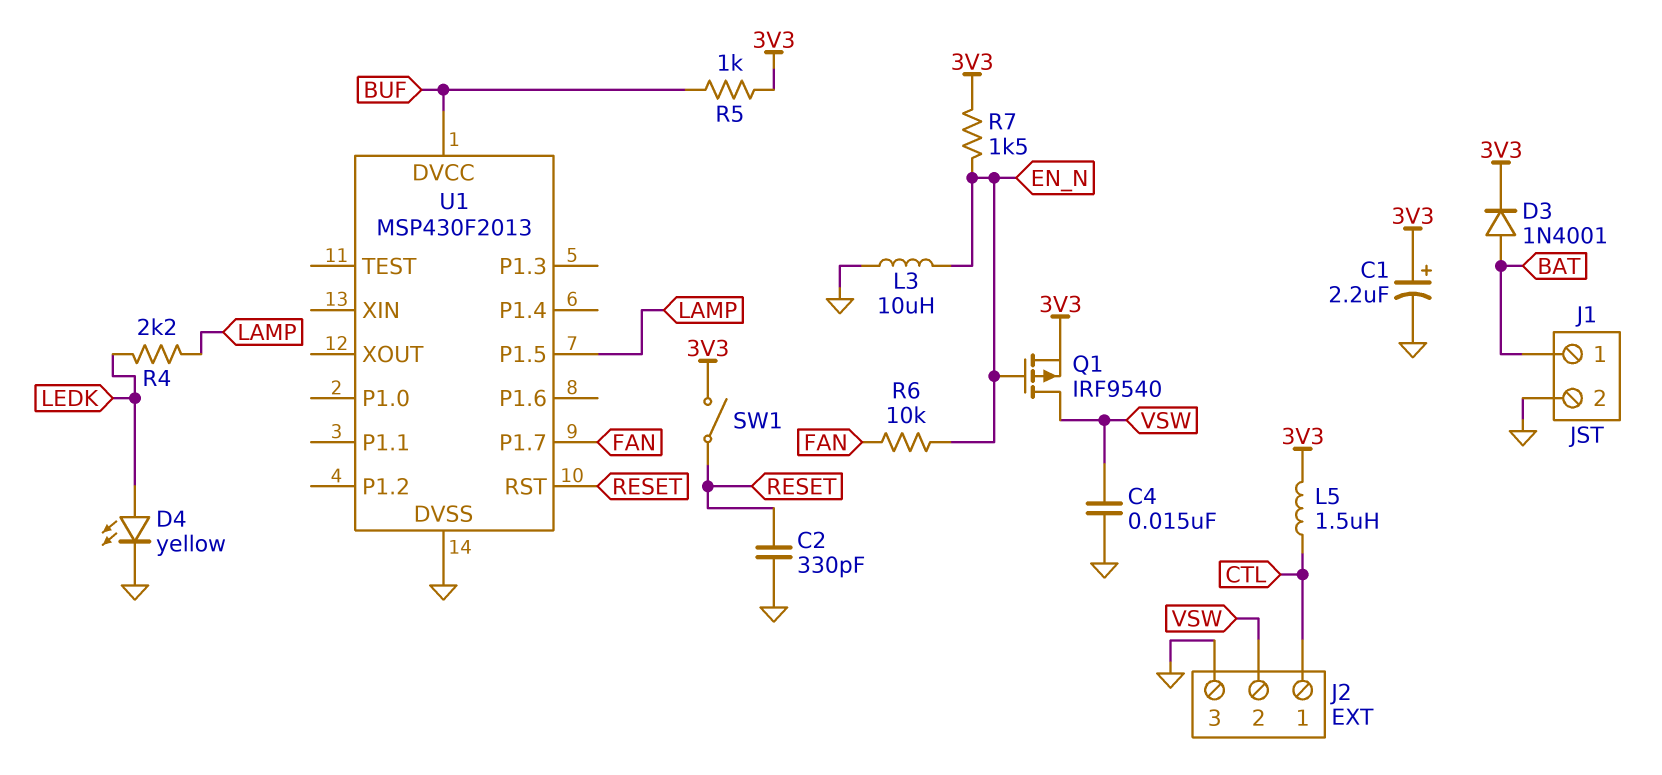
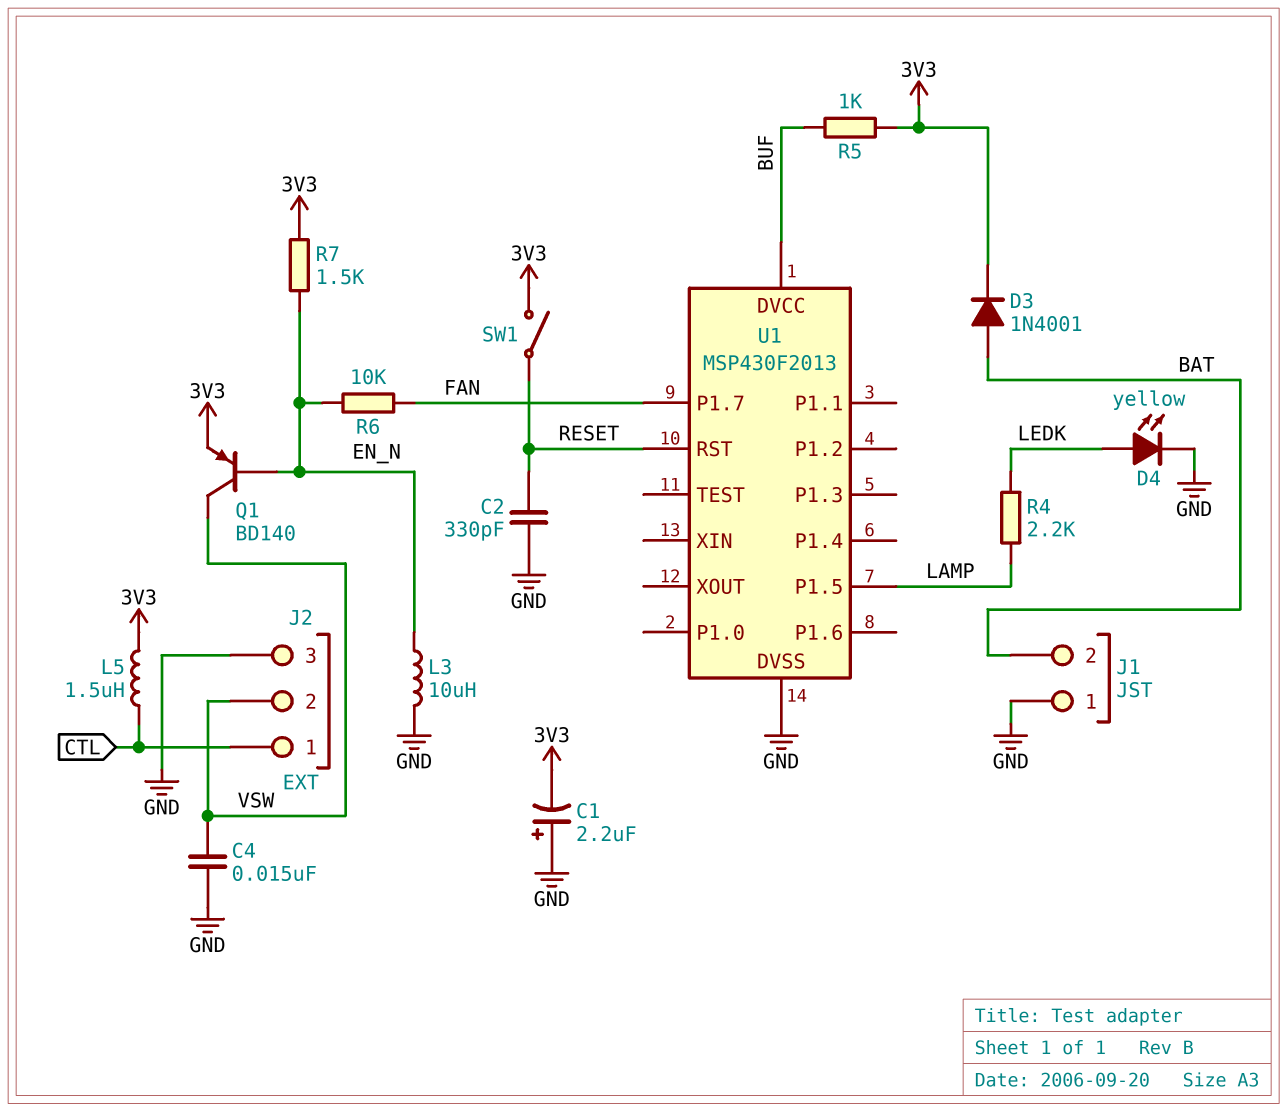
C1: 2.2uF (plus 3V3, minus GND) -> 2.2uF (plus GND, minus 3V3)
J1 pin 1: BAT -> GND
J1 pin 2: GND -> BAT
Q1: PMOS IRF9540 (G EN_N, D VSW, S 3V3) -> PNP BD140 (B EN_N, C VSW, E 3V3)

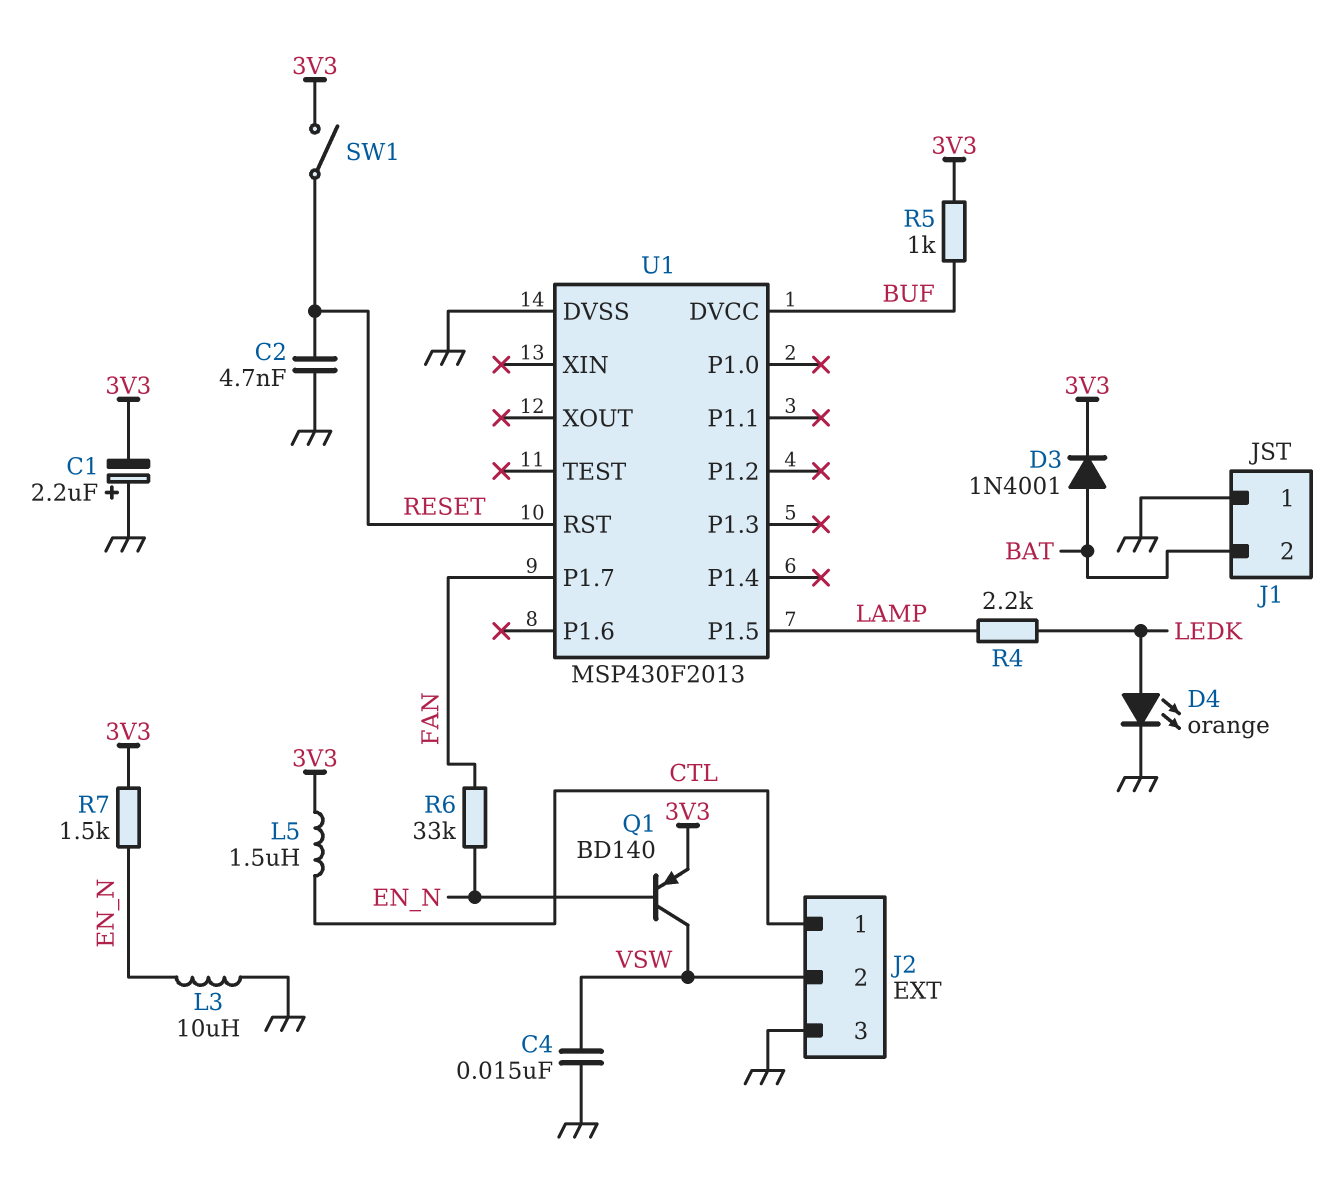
C2: 330pF (GND, RESET) -> 4.7nF (GND, RESET)
D4: LED yellow (A LEDK, K GND) -> LED orange (A LEDK, K GND)
R6: 10k (EN_N, FAN) -> 33k (EN_N, FAN)

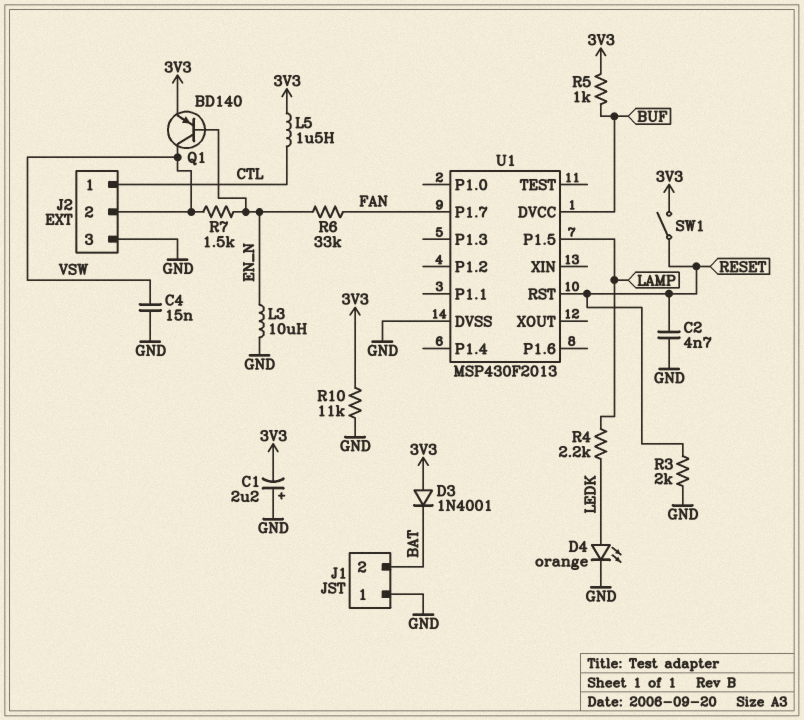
D3: diode 1N4001 (A BAT, K 3V3) -> diode 1N4001 (A 3V3, K BAT)
R3: none -> 2k (GND, RESET)
R7: 1.5k (3V3, EN_N) -> 1.5k (EN_N, VSW)
R10: none -> 11k (3V3, GND)

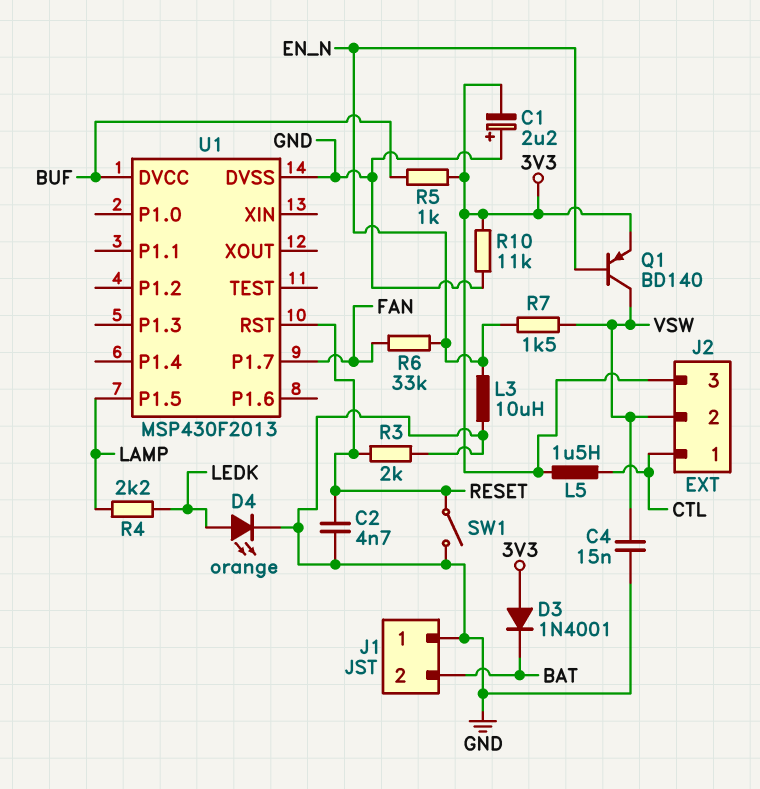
J2 pin 3: GND -> 3V3
SW1: switch (3V3, RESET) -> switch (GND, RESET)

